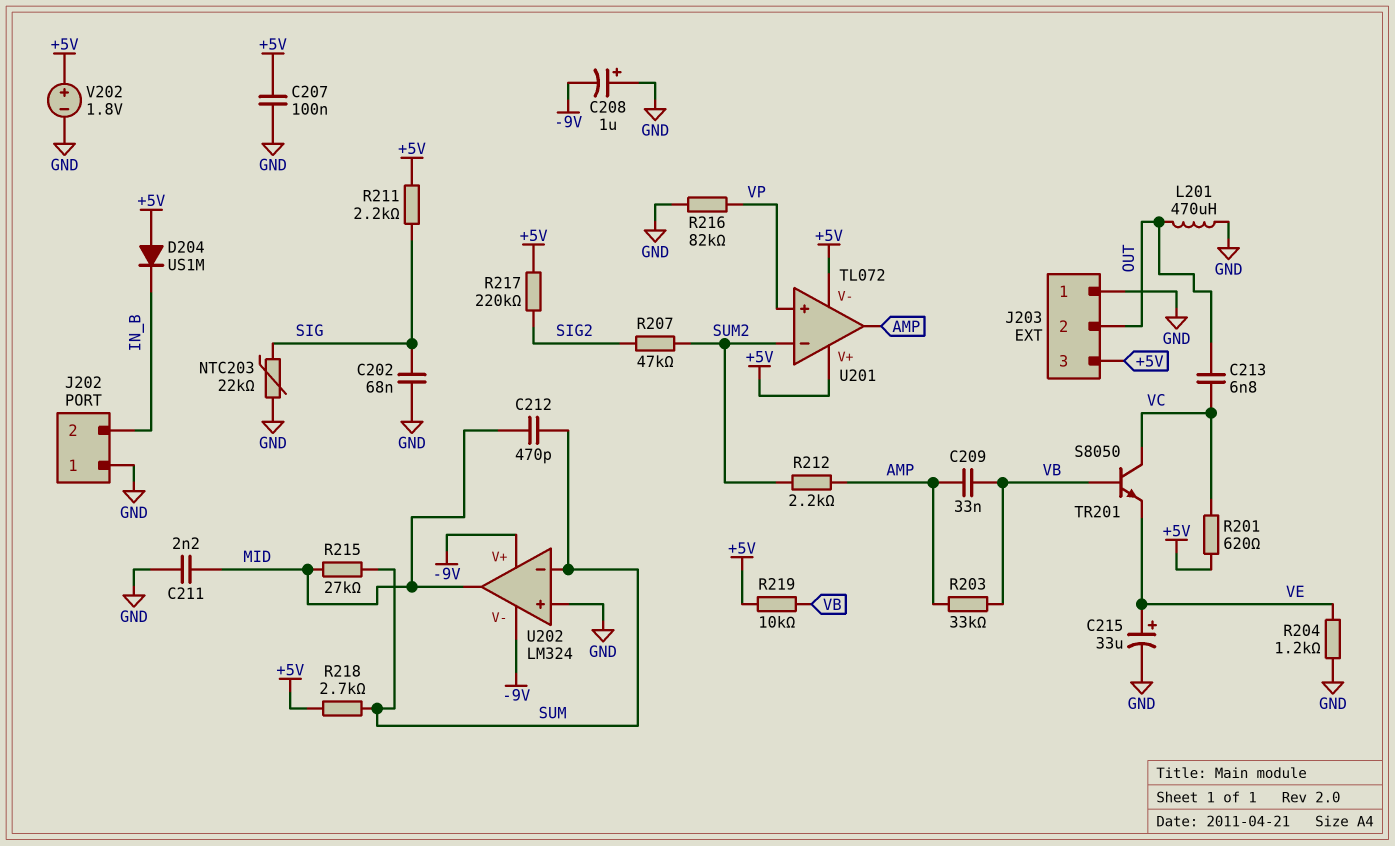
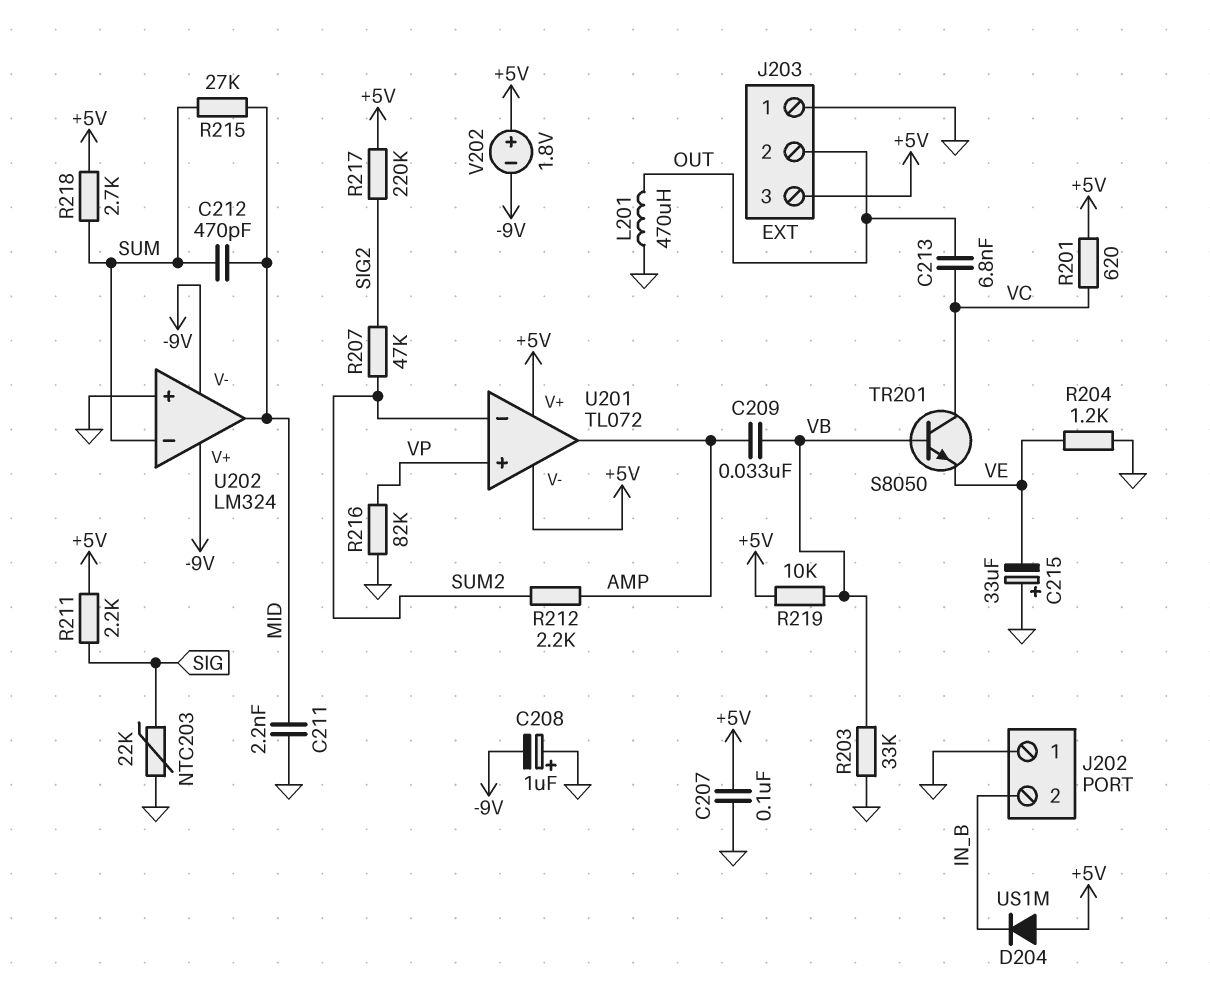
C202: 68nF (GND, SIG) -> none
C215: 33uF (plus VE, minus GND) -> 33uF (plus GND, minus VE)
R203: 33k (AMP, VB) -> 33k (GND, VB)
V202: 1.8V (plus +5V, minus GND) -> 1.8V (plus +5V, minus -9V)

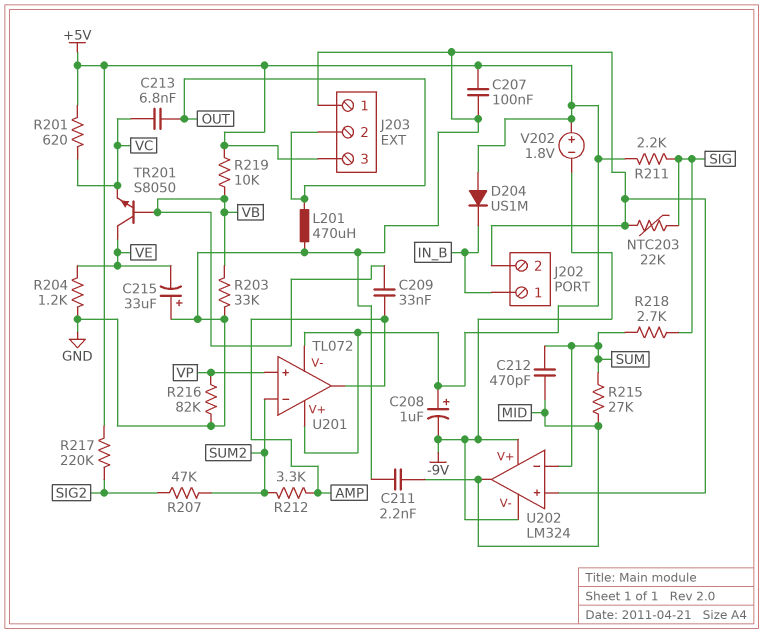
C208: 1uF (plus GND, minus -9V) -> 1uF (plus +5V, minus -9V)
J202 pin 1: GND -> IN_B
J202 pin 2: IN_B -> GND
R212: 2.2k (AMP, SUM2) -> 3.3k (AMP, SUM2)
R218: 2.7k (+5V, SUM) -> 2.7k (SIG, SUM)
TR201: NPN S8050 (B VB, C VC, E VE) -> NPN S8050 (B VB, C VE, E VC)

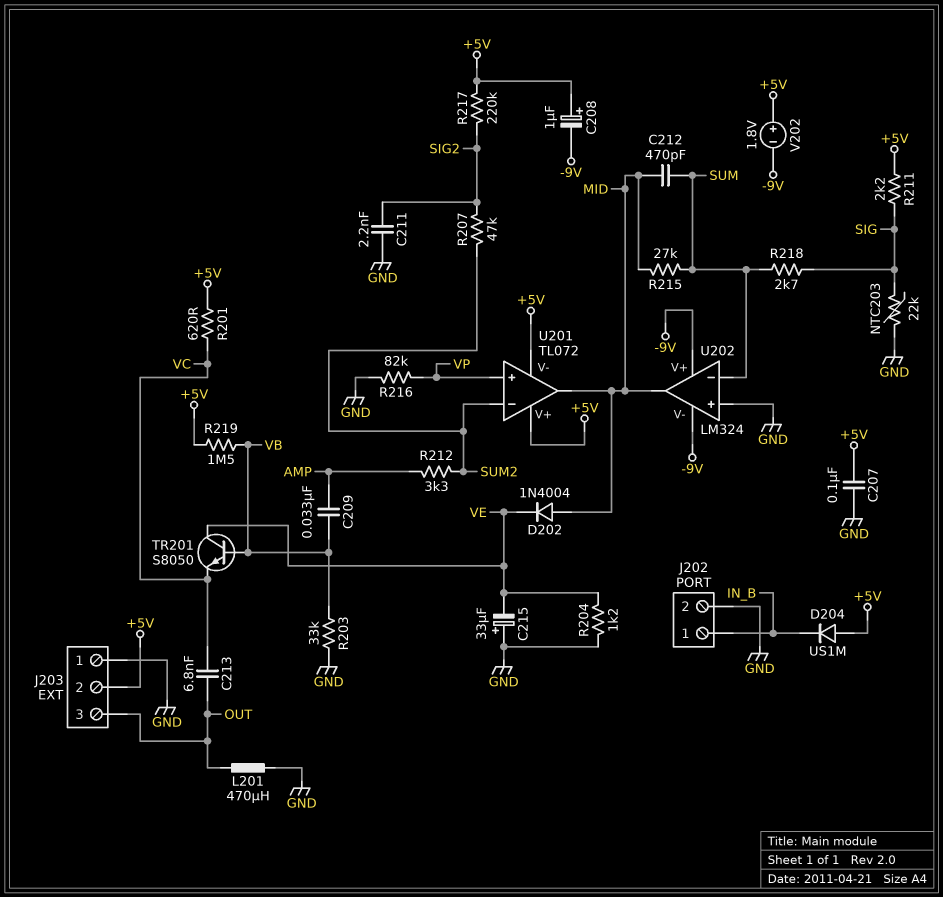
C211: 2.2nF (GND, MID) -> 2.2nF (GND, SIG2)
D202: none -> diode 1N4004 (A MID, K VE)
J203 pin 2: OUT -> +5V
J203 pin 3: +5V -> OUT
R219: 10k (+5V, VB) -> 1.5M (+5V, VB)
U201 pin out: AMP -> MID

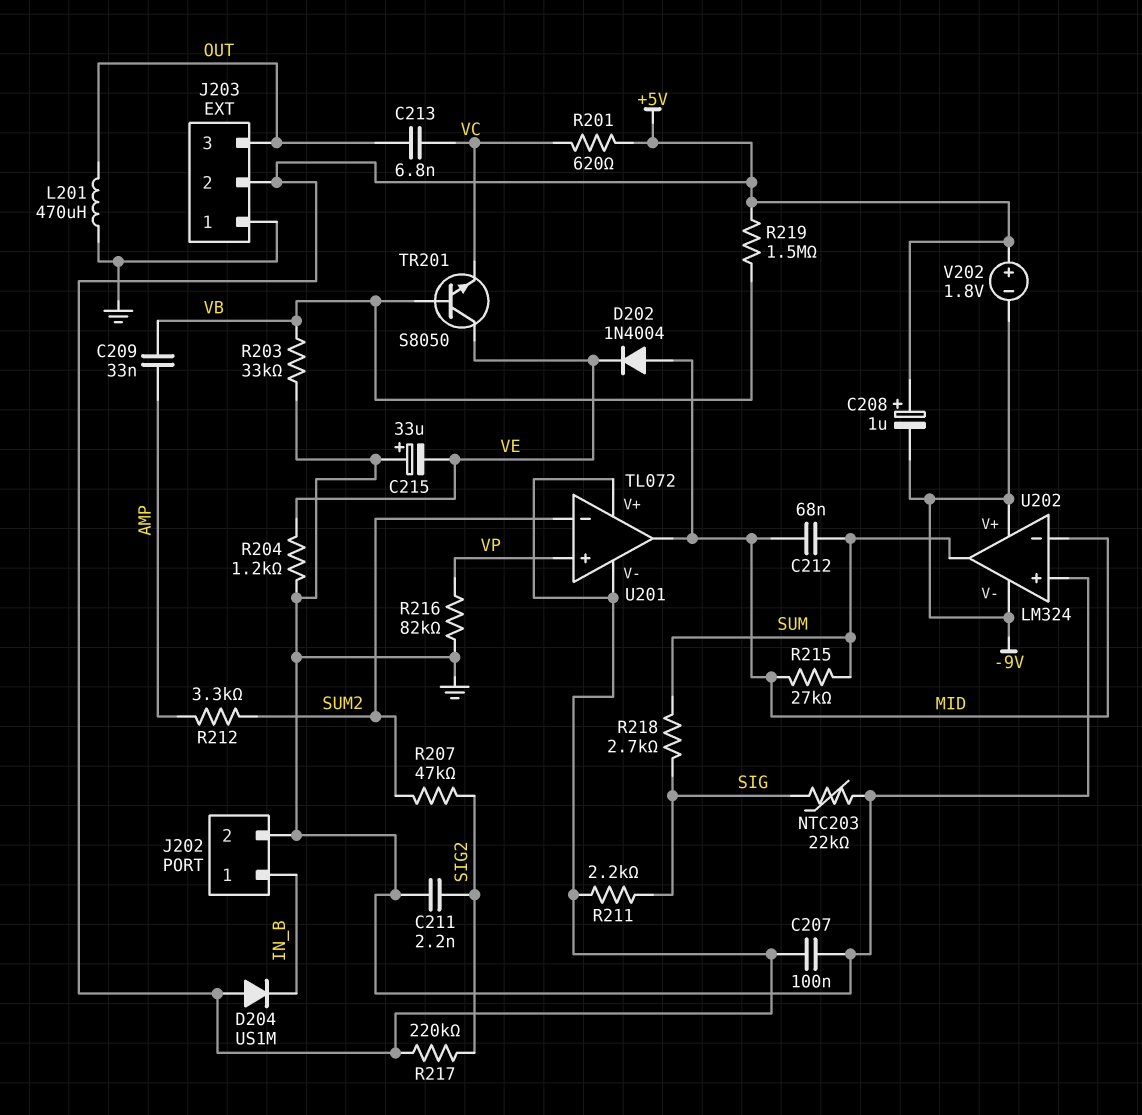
C212: 470pF (MID, SUM) -> 68nF (MID, SUM)
U202 pin in-: SUM -> MID
U202 pin out: MID -> SUM

